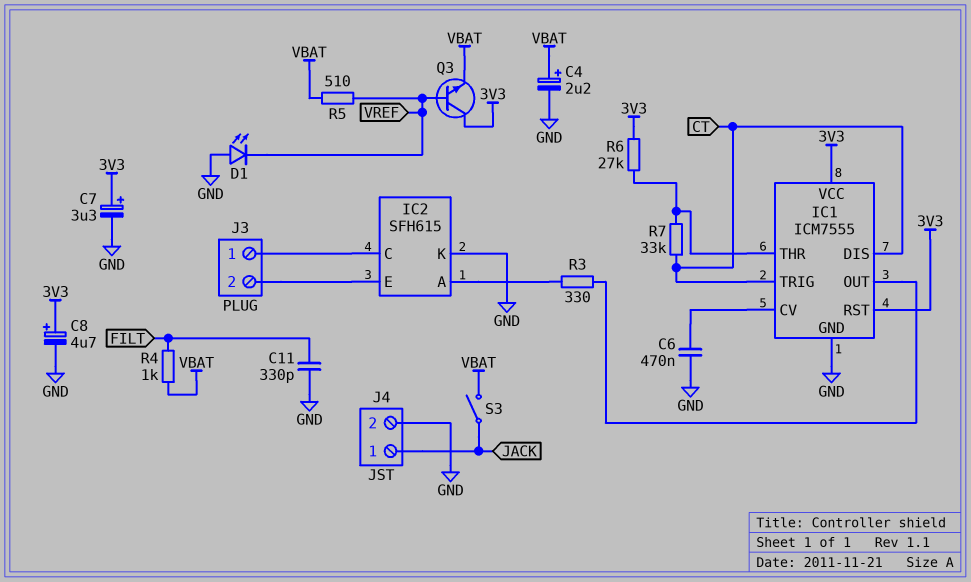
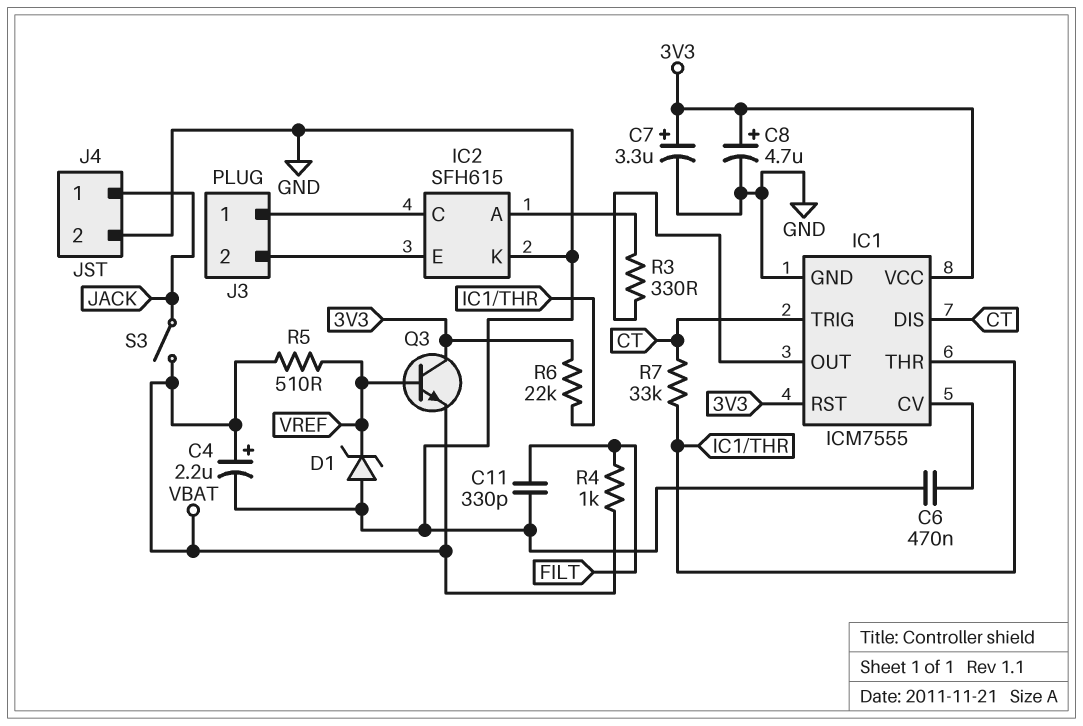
D1: LED (A GND, K VREF) -> zener (A GND, K VREF)
R6: 27k (3V3, IC1/THR) -> 22k (3V3, IC1/THR)

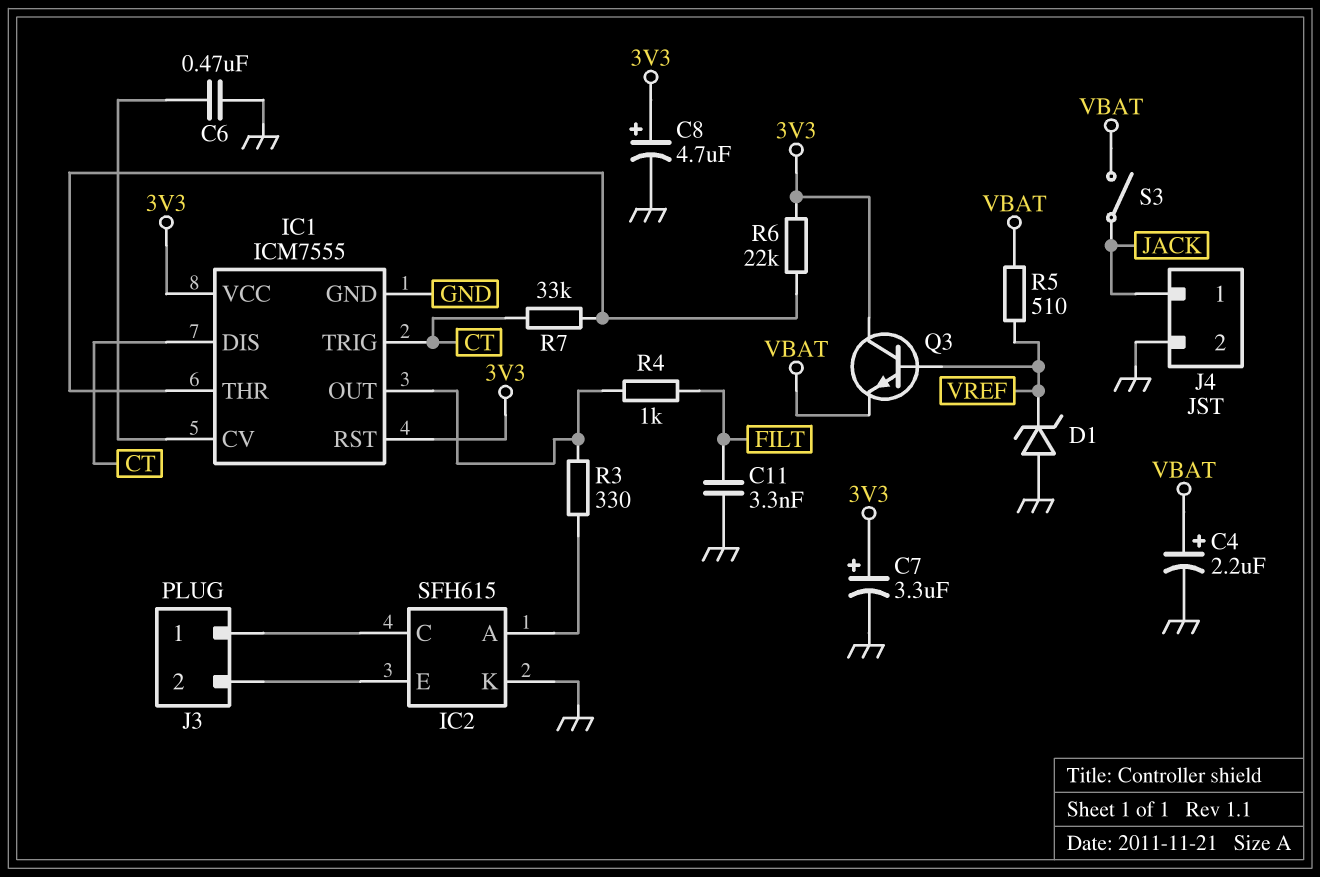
C11: 330pF (FILT, GND) -> 3.3nF (FILT, GND)
R4: 1k (FILT, VBAT) -> 1k (FILT, IC1/OUT)

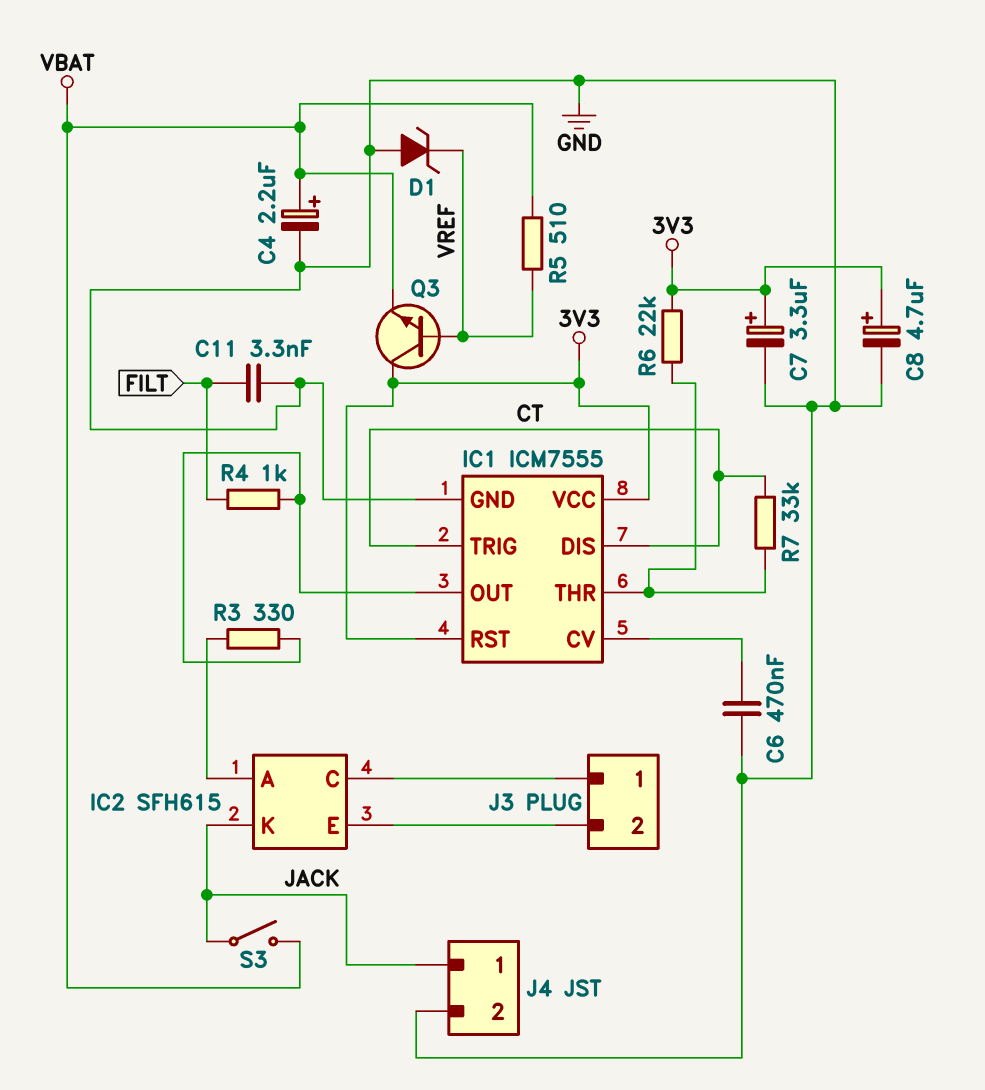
IC2 pin K: GND -> JACK

